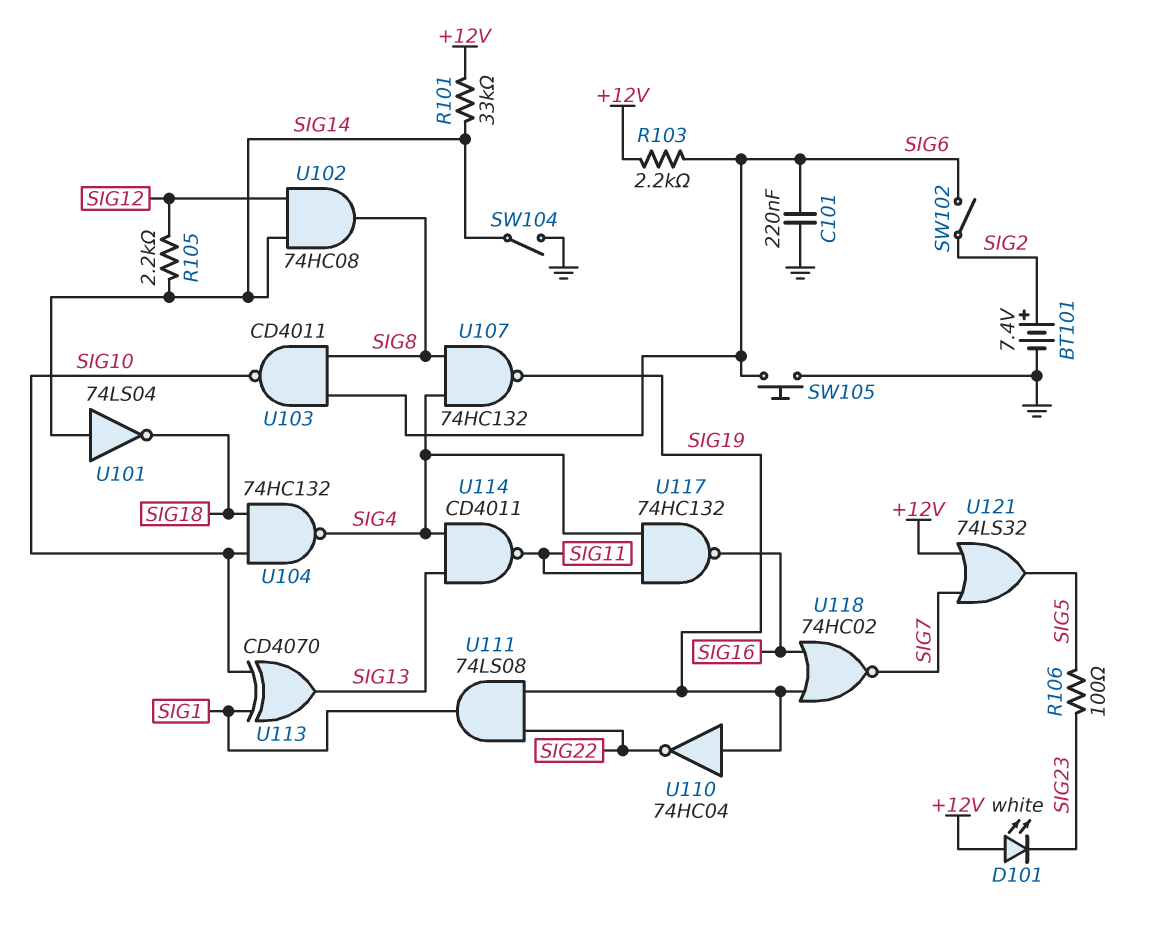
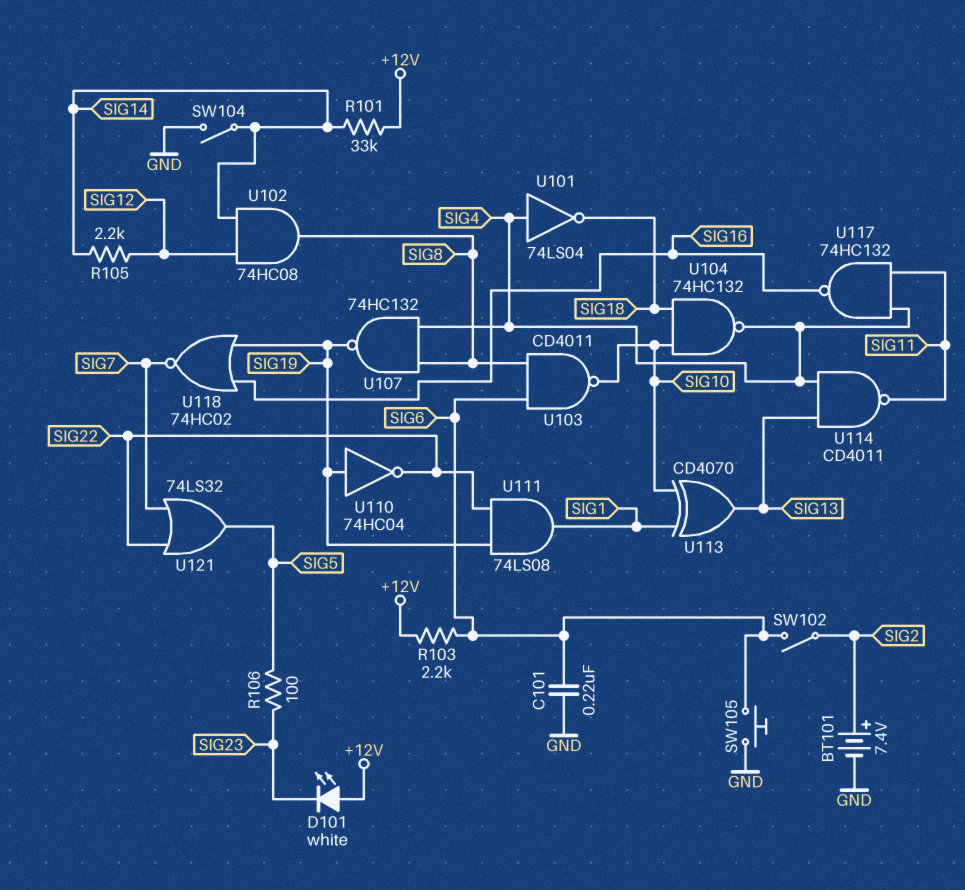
U101: NOT 74LS04 (in SIG14, out SIG18) -> NOT 74LS04 (in SIG4, out SIG18)
U121: OR 74LS32 (in +12V, in SIG7, out SIG5) -> OR 74LS32 (in SIG7, in SIG22, out SIG5)

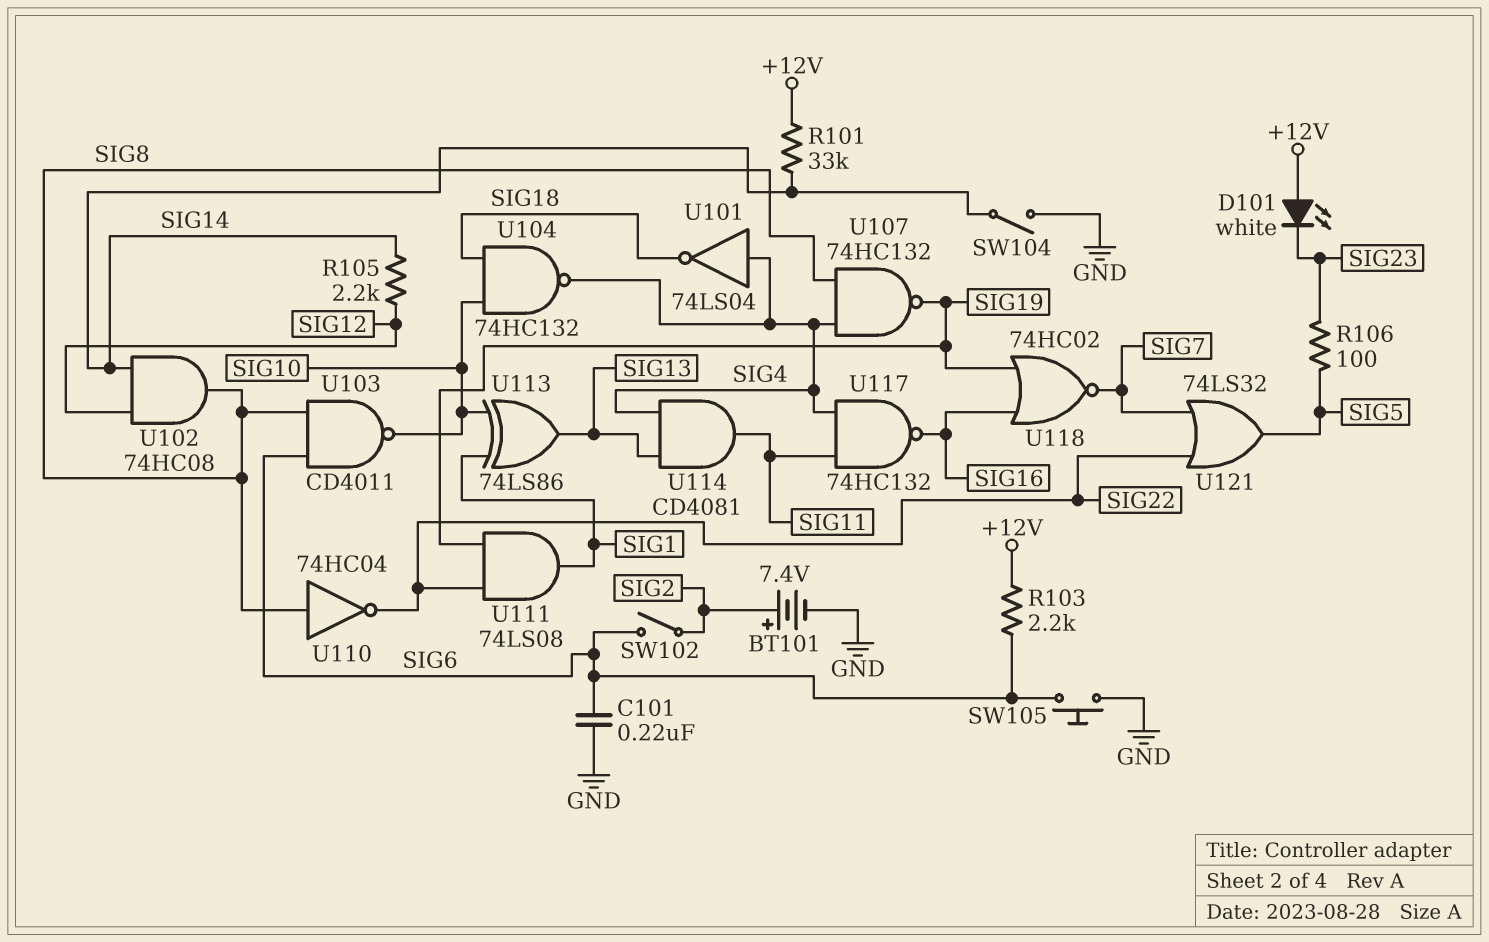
U110: NOT 74HC04 (in SIG19, out SIG22) -> NOT 74HC04 (in SIG8, out SIG22)
U113: XOR CD4070 (in SIG1, in SIG10, out SIG13) -> XOR 74LS86 (in SIG1, in SIG10, out SIG13)
U114: NAND CD4011 (in SIG4, in SIG13, out SIG11) -> AND CD4081 (in SIG4, in SIG13, out SIG11)

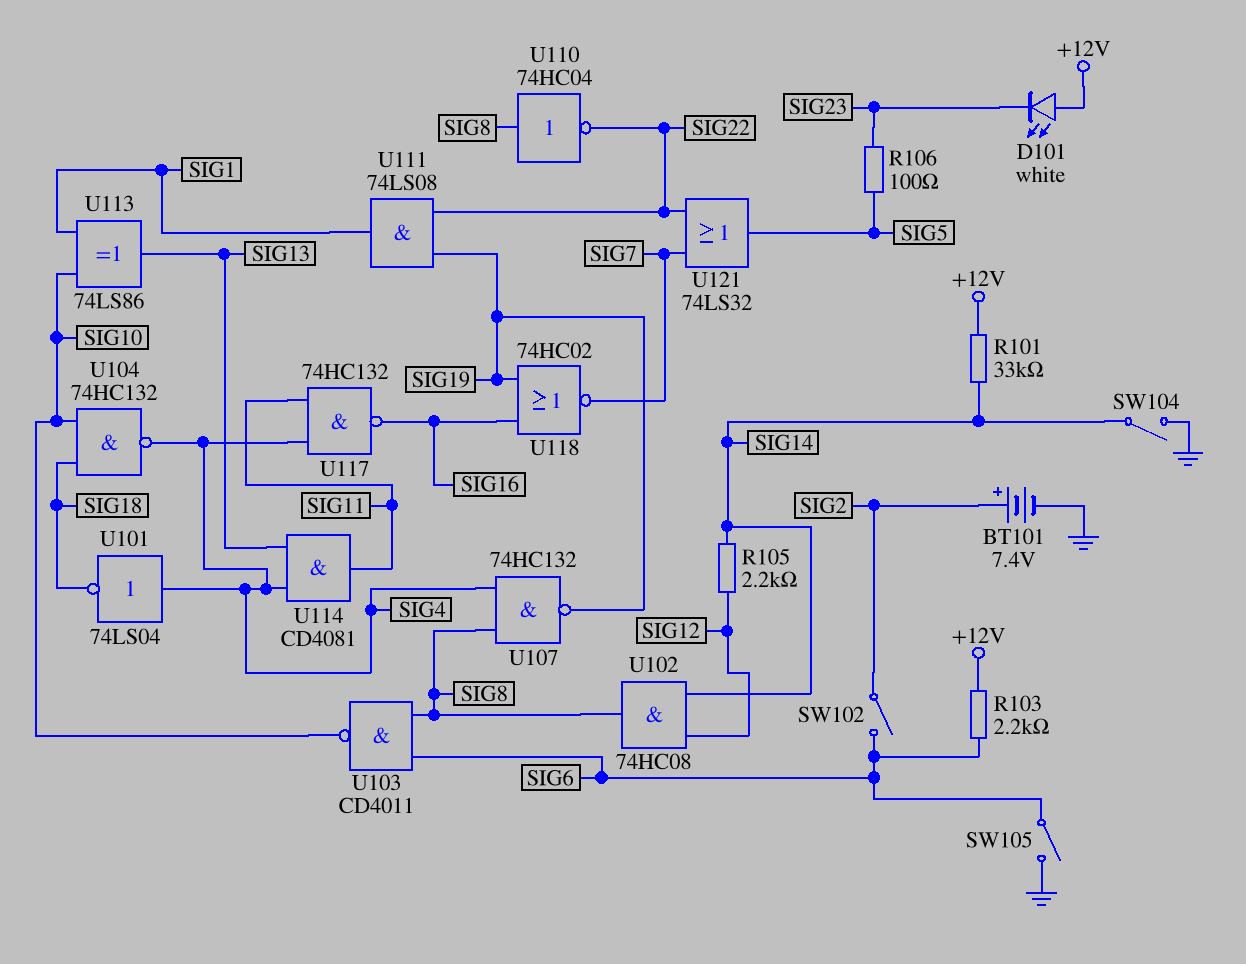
C101: 220nF (GND, SIG6) -> none
SW105: button (GND, SIG6) -> switch (GND, SIG6)

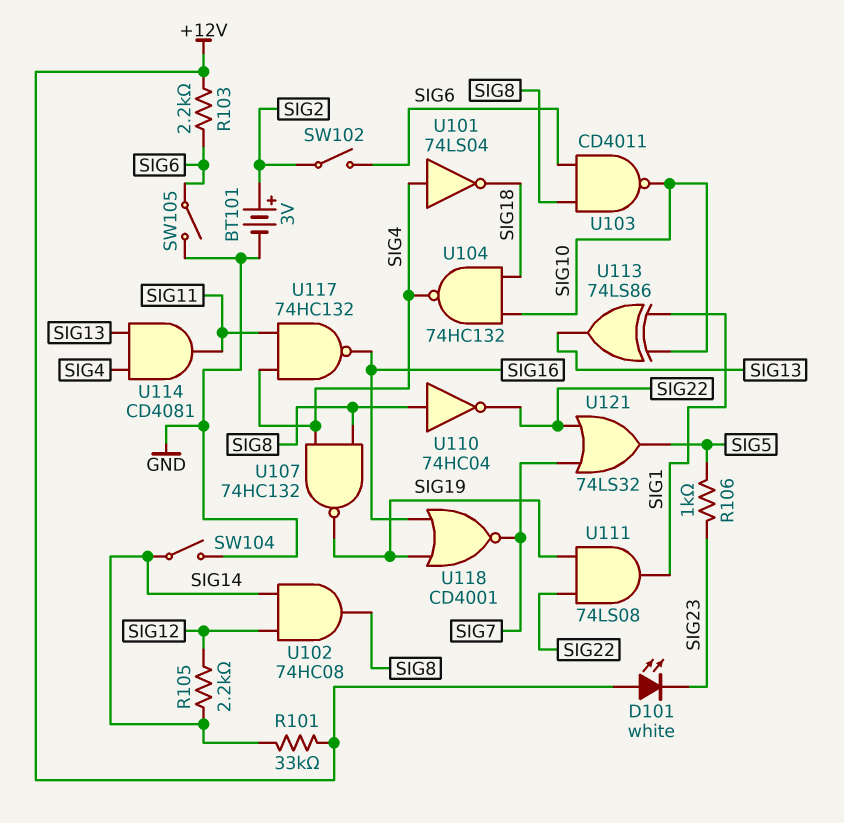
BT101: 7.4V (plus SIG2, minus GND) -> 3V (plus SIG2, minus GND)
R106: 100 (SIG5, SIG23) -> 1k (SIG5, SIG23)
U118: NOR 74HC02 (in SIG16, in SIG19, out SIG7) -> NOR CD4001 (in SIG16, in SIG19, out SIG7)

